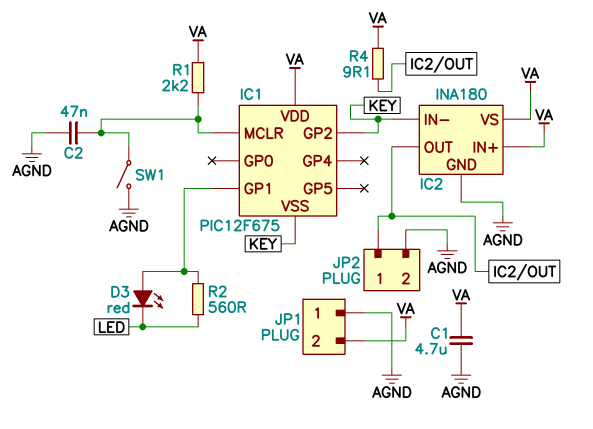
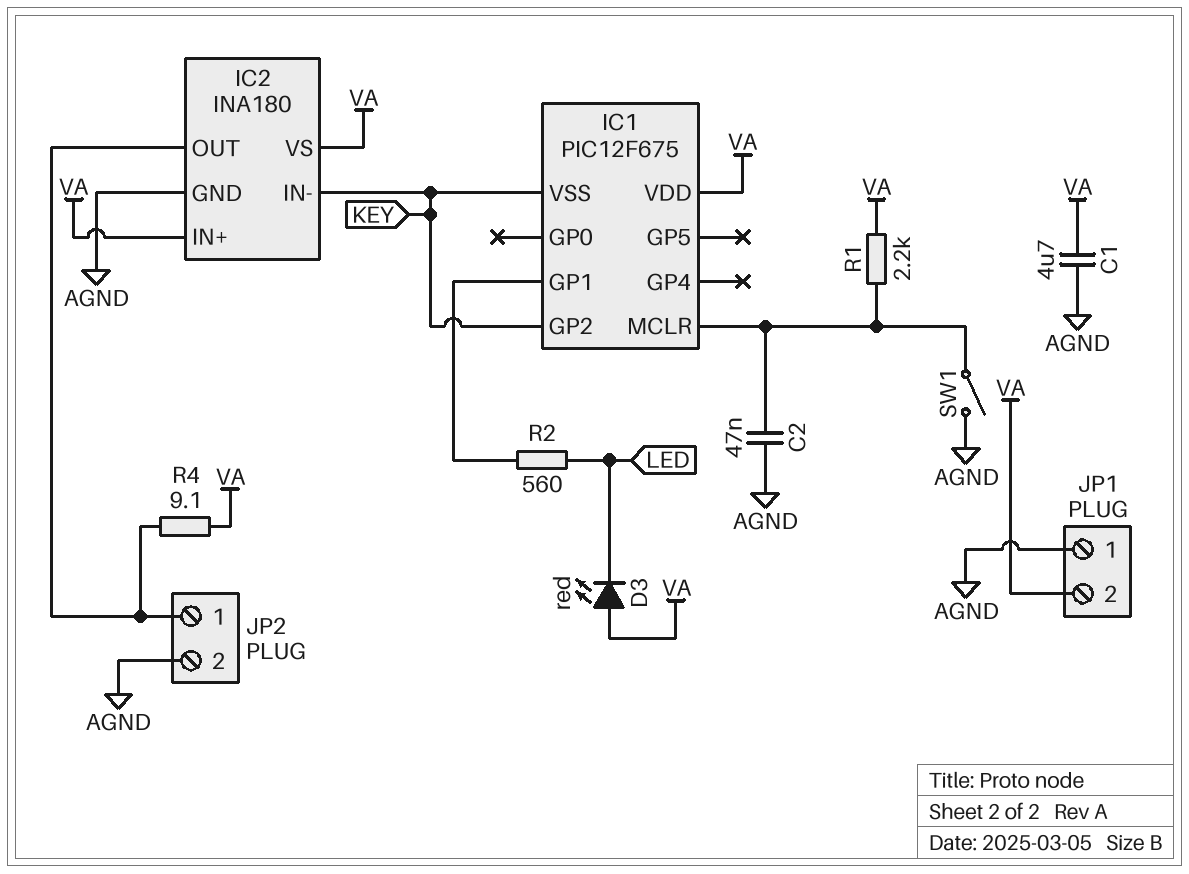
D3: LED red (A IC1/GP1, K LED) -> LED red (A VA, K LED)

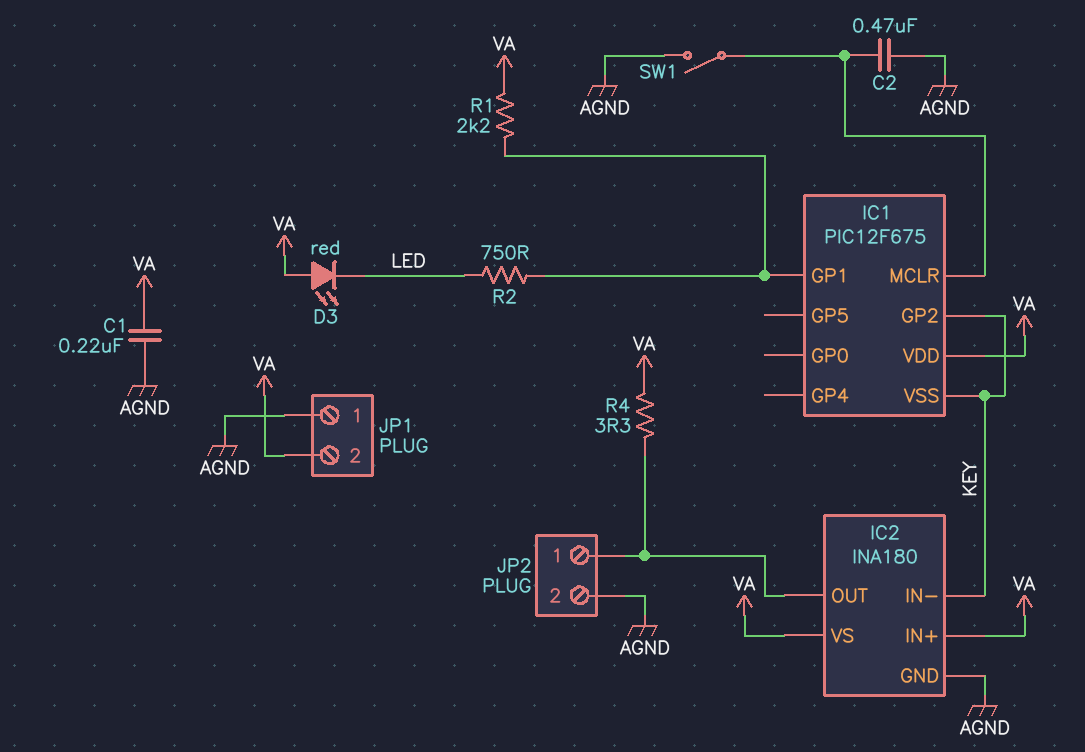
C1: 4.7uF (AGND, VA) -> 220nF (AGND, VA)
C2: 47nF (AGND, IC1/MCLR) -> 470nF (AGND, IC1/MCLR)
R1: 2.2k (IC1/MCLR, VA) -> 2.2k (IC1/GP1, VA)
R2: 560 (IC1/GP1, LED) -> 750 (IC1/GP1, LED)
R4: 9.1 (IC2/OUT, VA) -> 3.3 (IC2/OUT, VA)

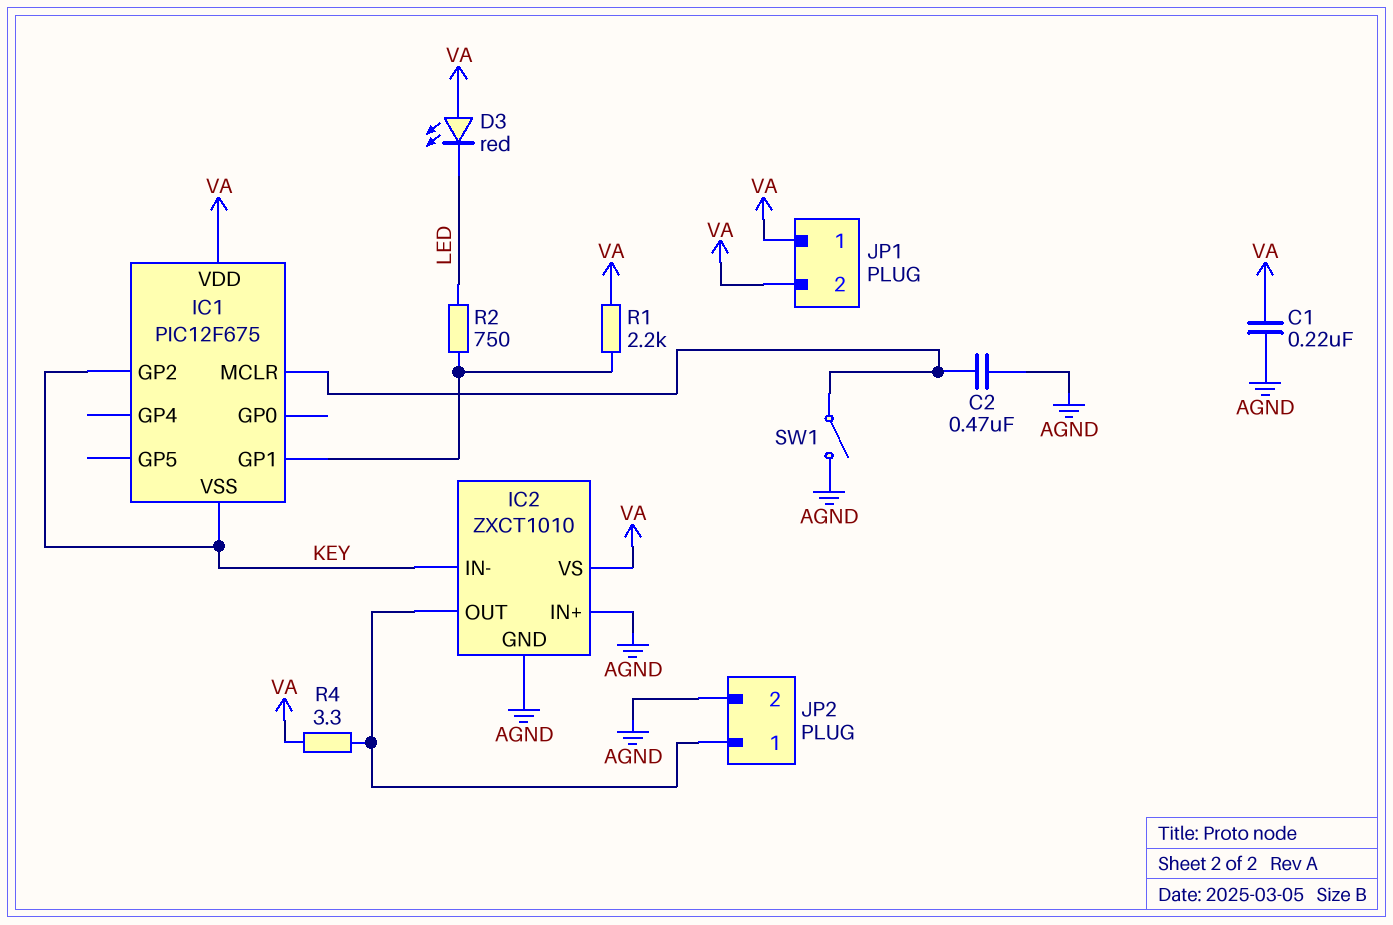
IC2: INA180 -> ZXCT1010
IC2 pin IN+: VA -> AGND
JP1 pin 1: AGND -> VA

